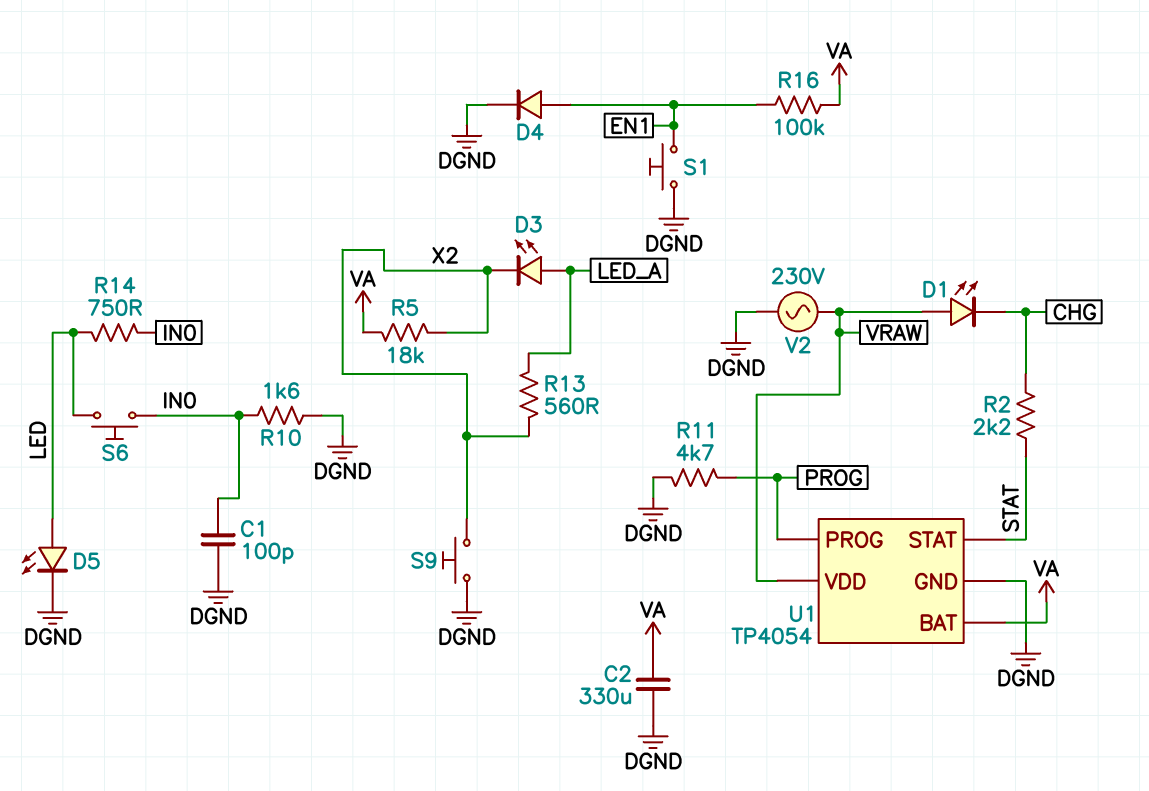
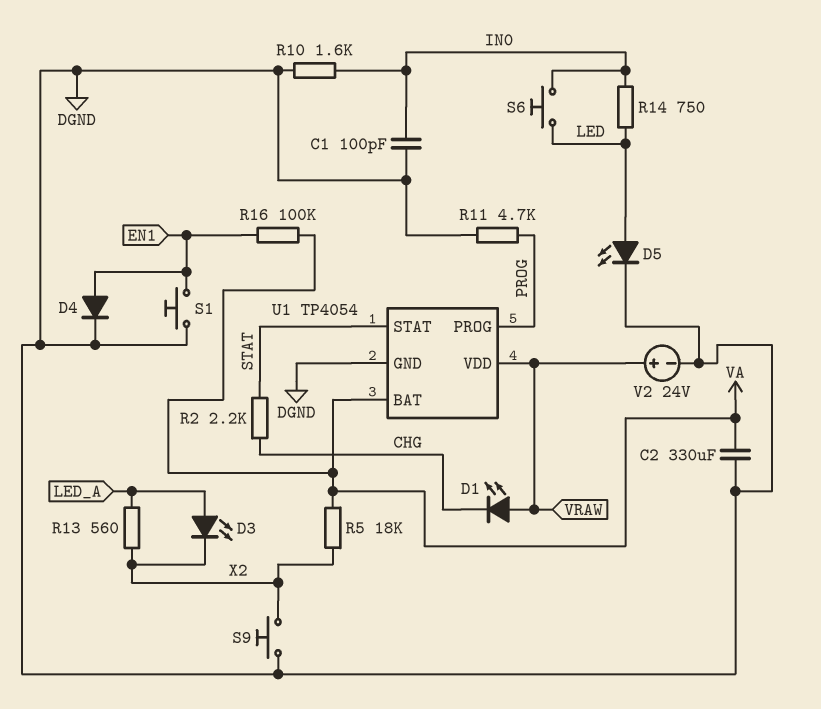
V2: AC 230V (DGND, VRAW) -> 24V (plus VRAW, minus DGND)

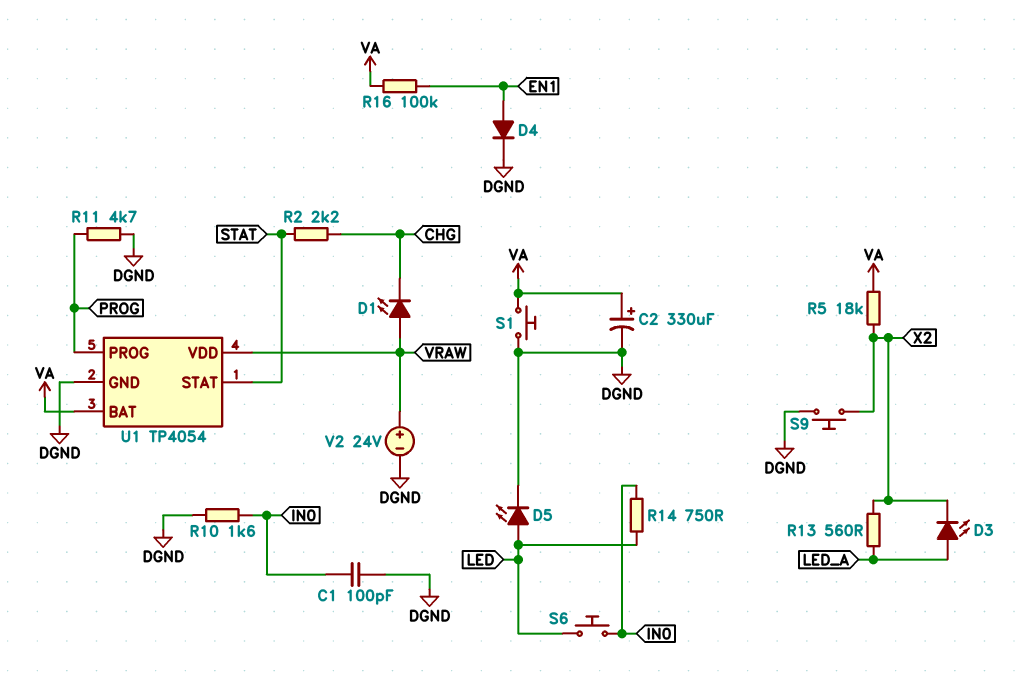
C2: 330uF (DGND, VA) -> 330uF (plus VA, minus DGND)
S1: button (DGND, EN1) -> button (DGND, VA)

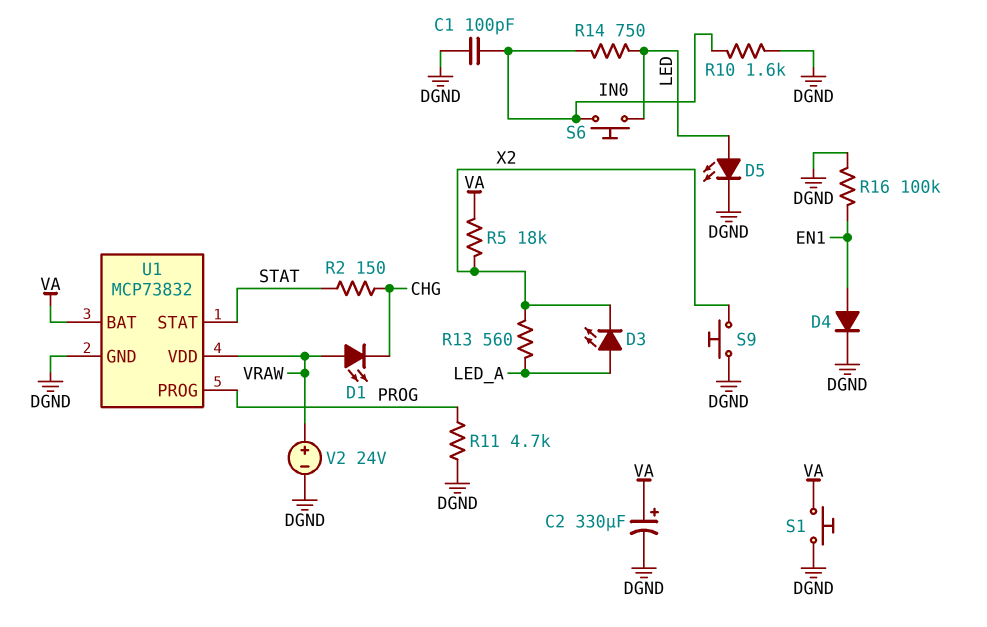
R2: 2.2k (CHG, STAT) -> 150 (CHG, STAT)
R16: 100k (EN1, VA) -> 100k (DGND, EN1)
U1: TP4054 -> MCP73832

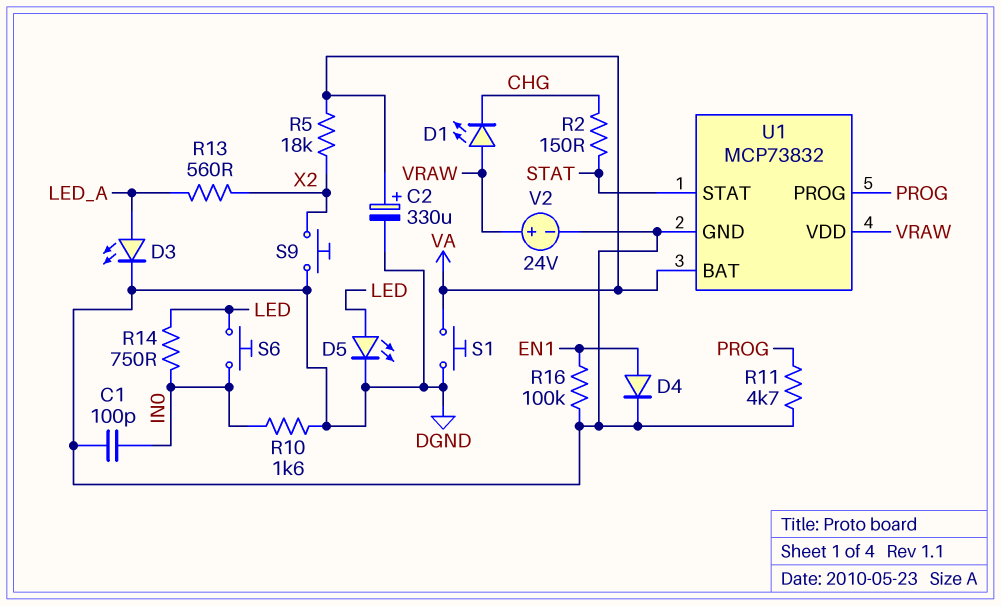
D3: LED (A LED_A, K X2) -> LED (A LED_A, K DGND)

